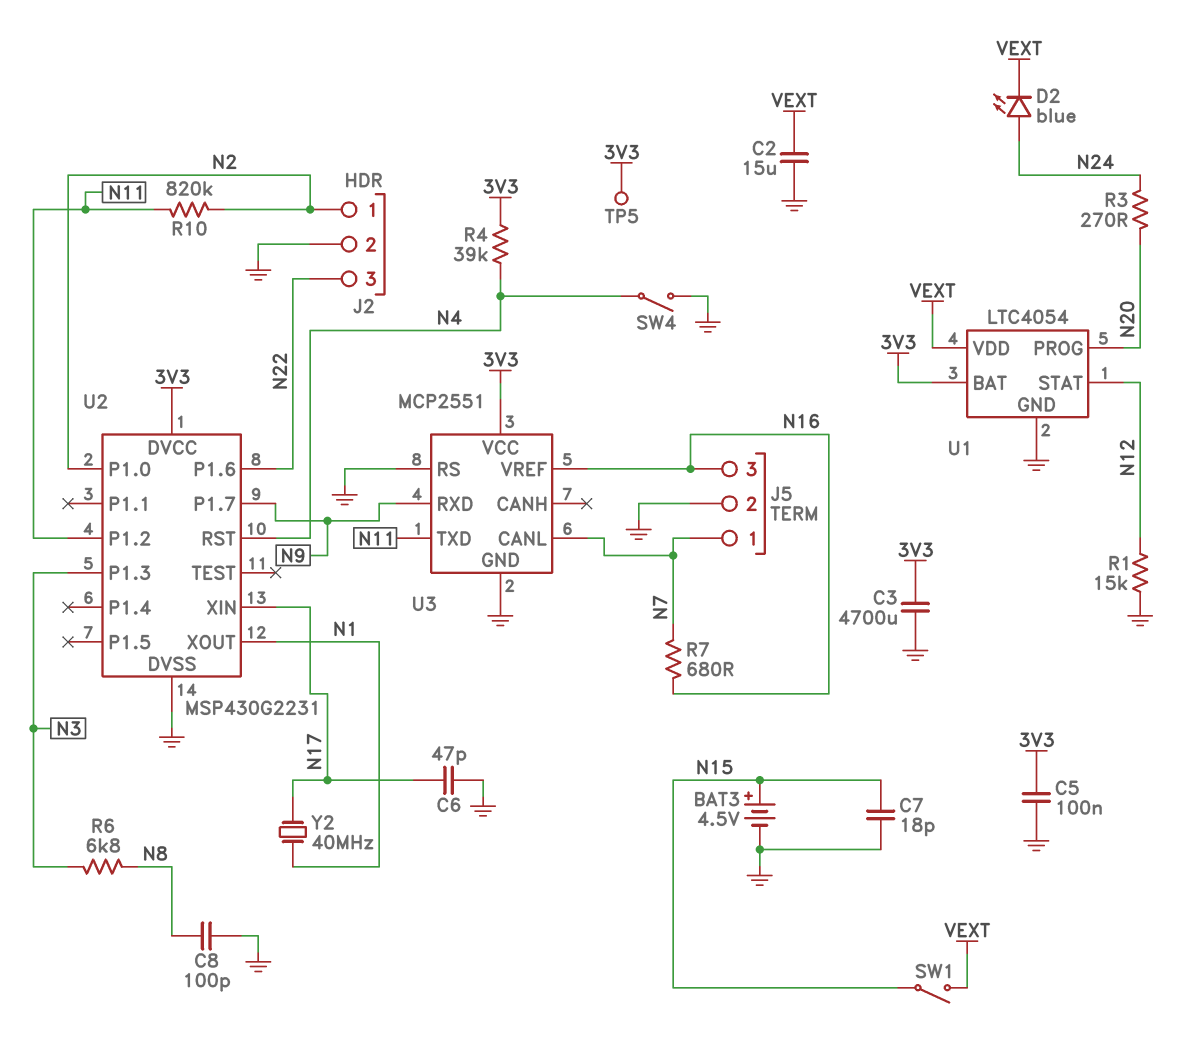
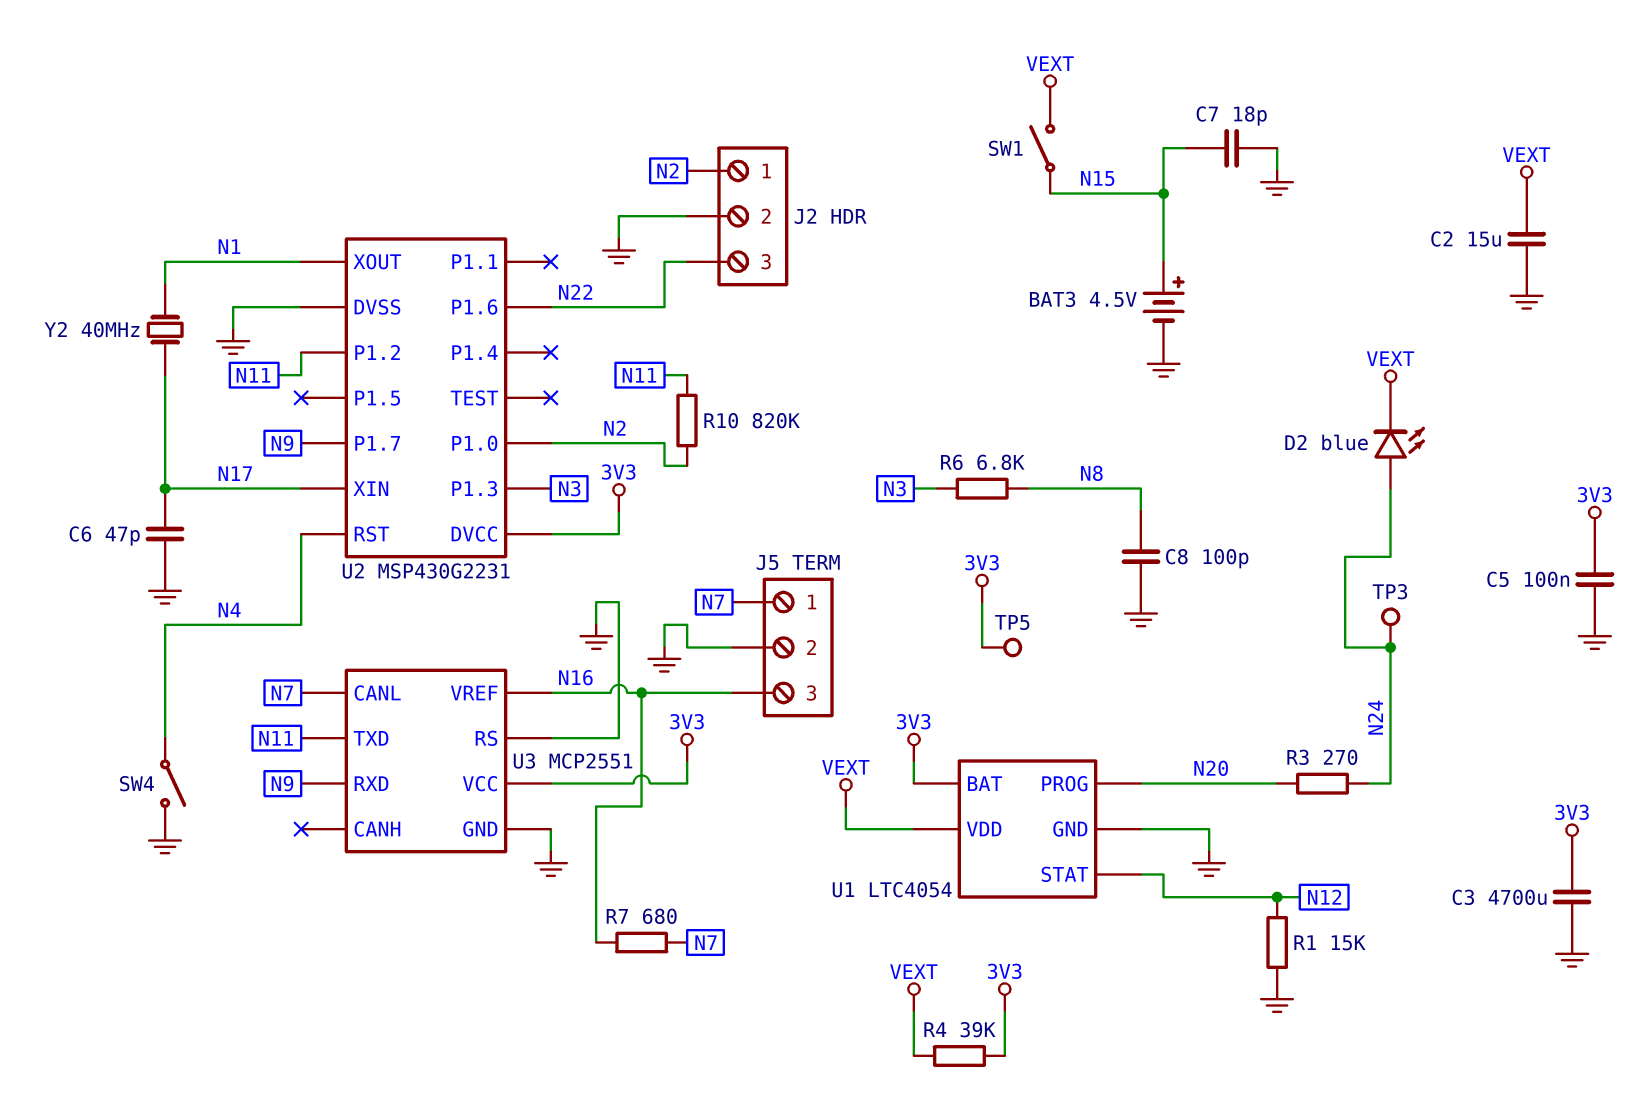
R4: 39k (3V3, N4) -> 39k (3V3, VEXT)
TP3: none -> test point (N24)

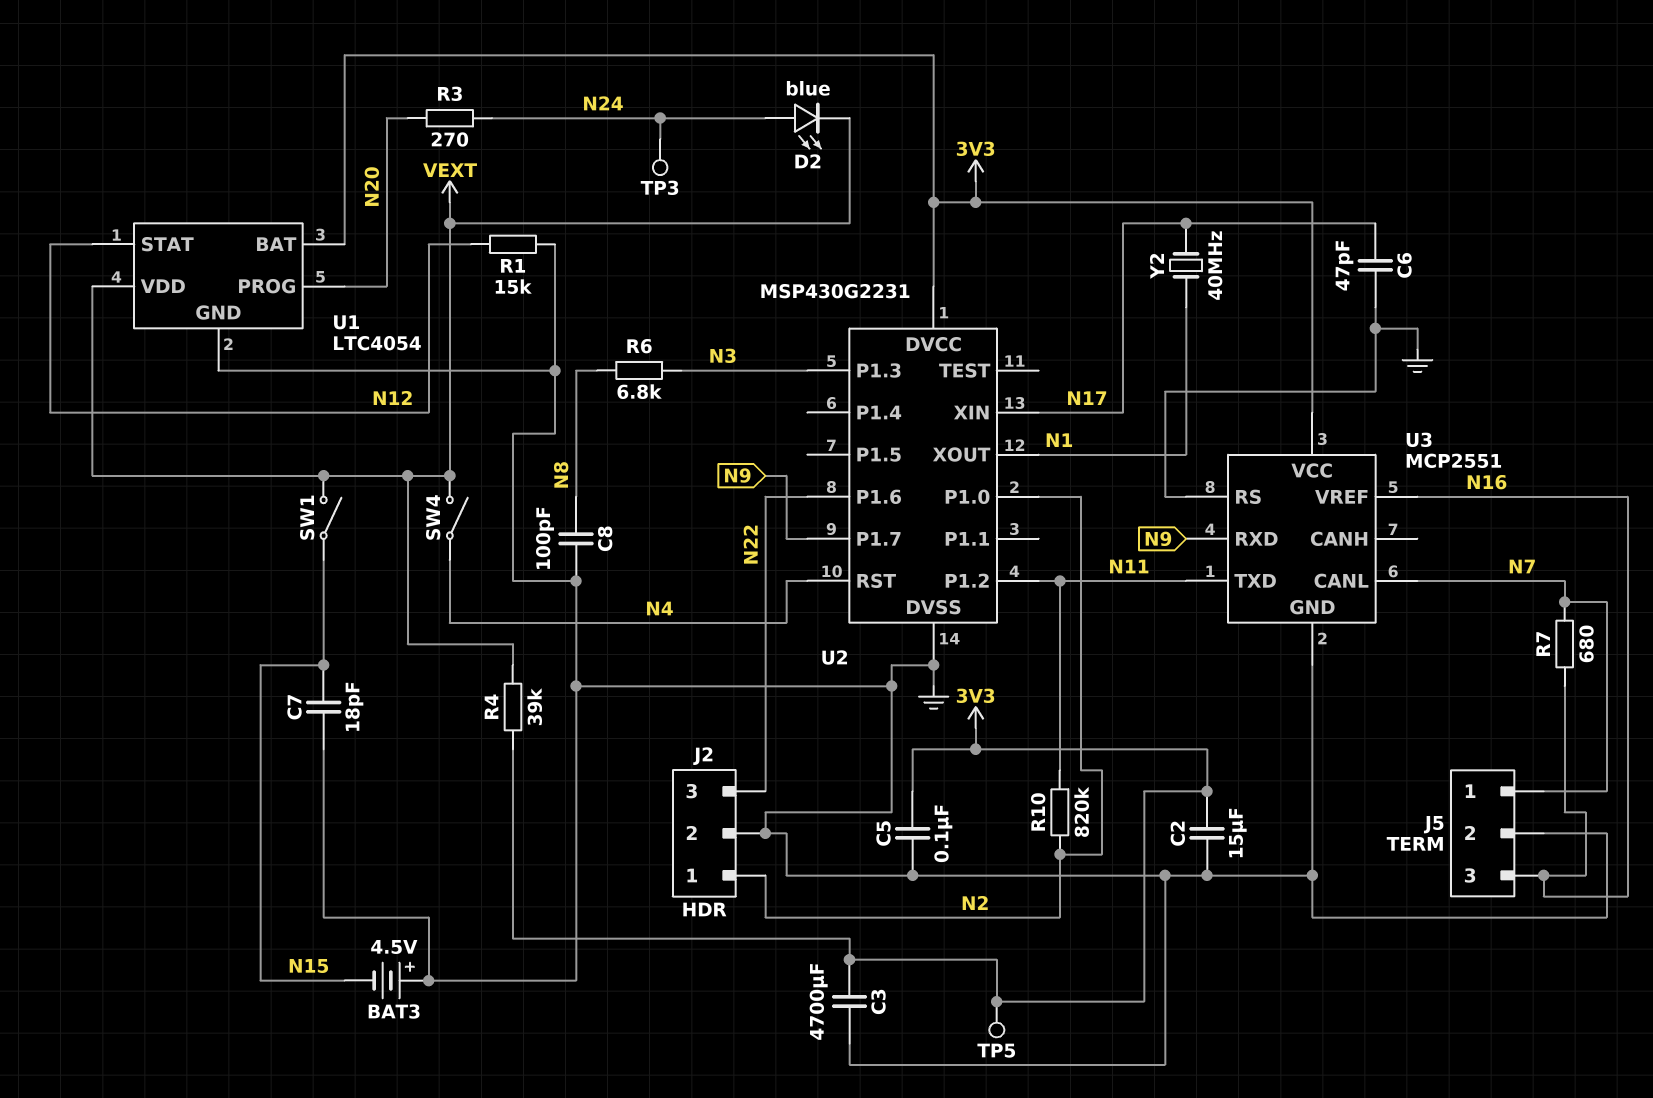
BAT3: 4.5V (plus N15, minus GND) -> 4.5V (plus GND, minus N15)
C2: 15uF (GND, VEXT) -> 15uF (3V3, GND)
SW4: switch (GND, N4) -> switch (N4, VEXT)

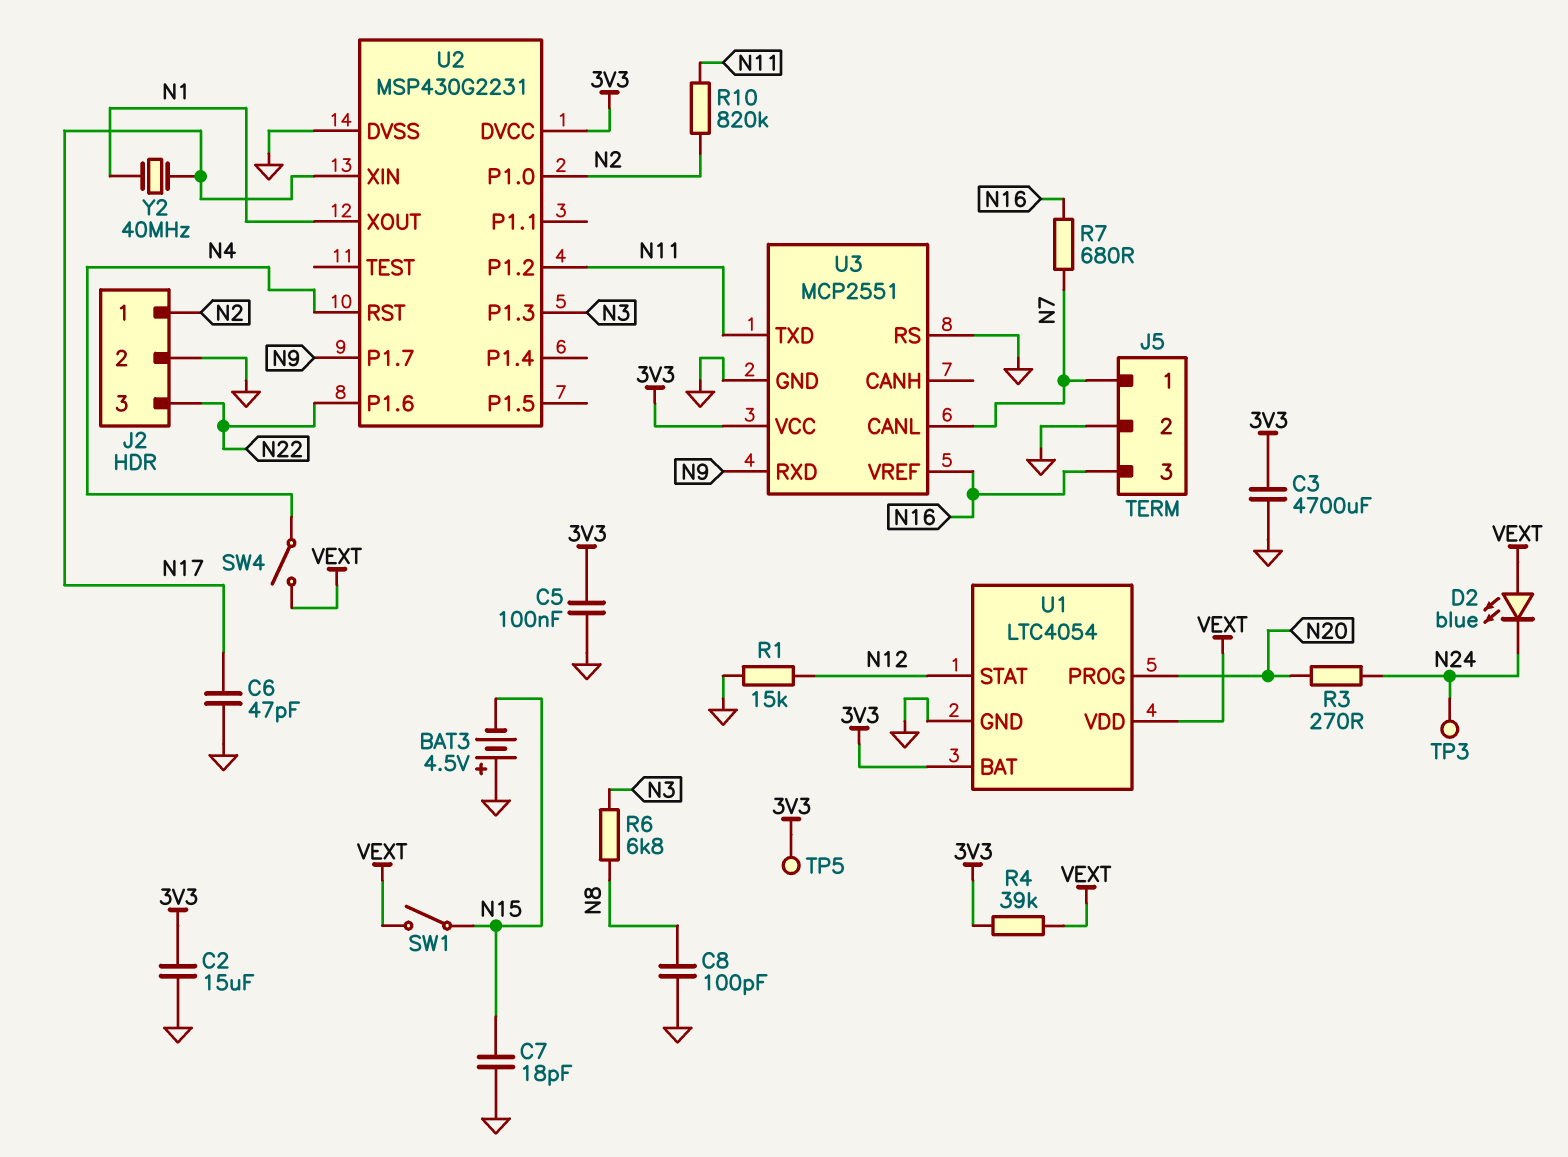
D2: LED blue (A N24, K VEXT) -> LED blue (A VEXT, K N24)

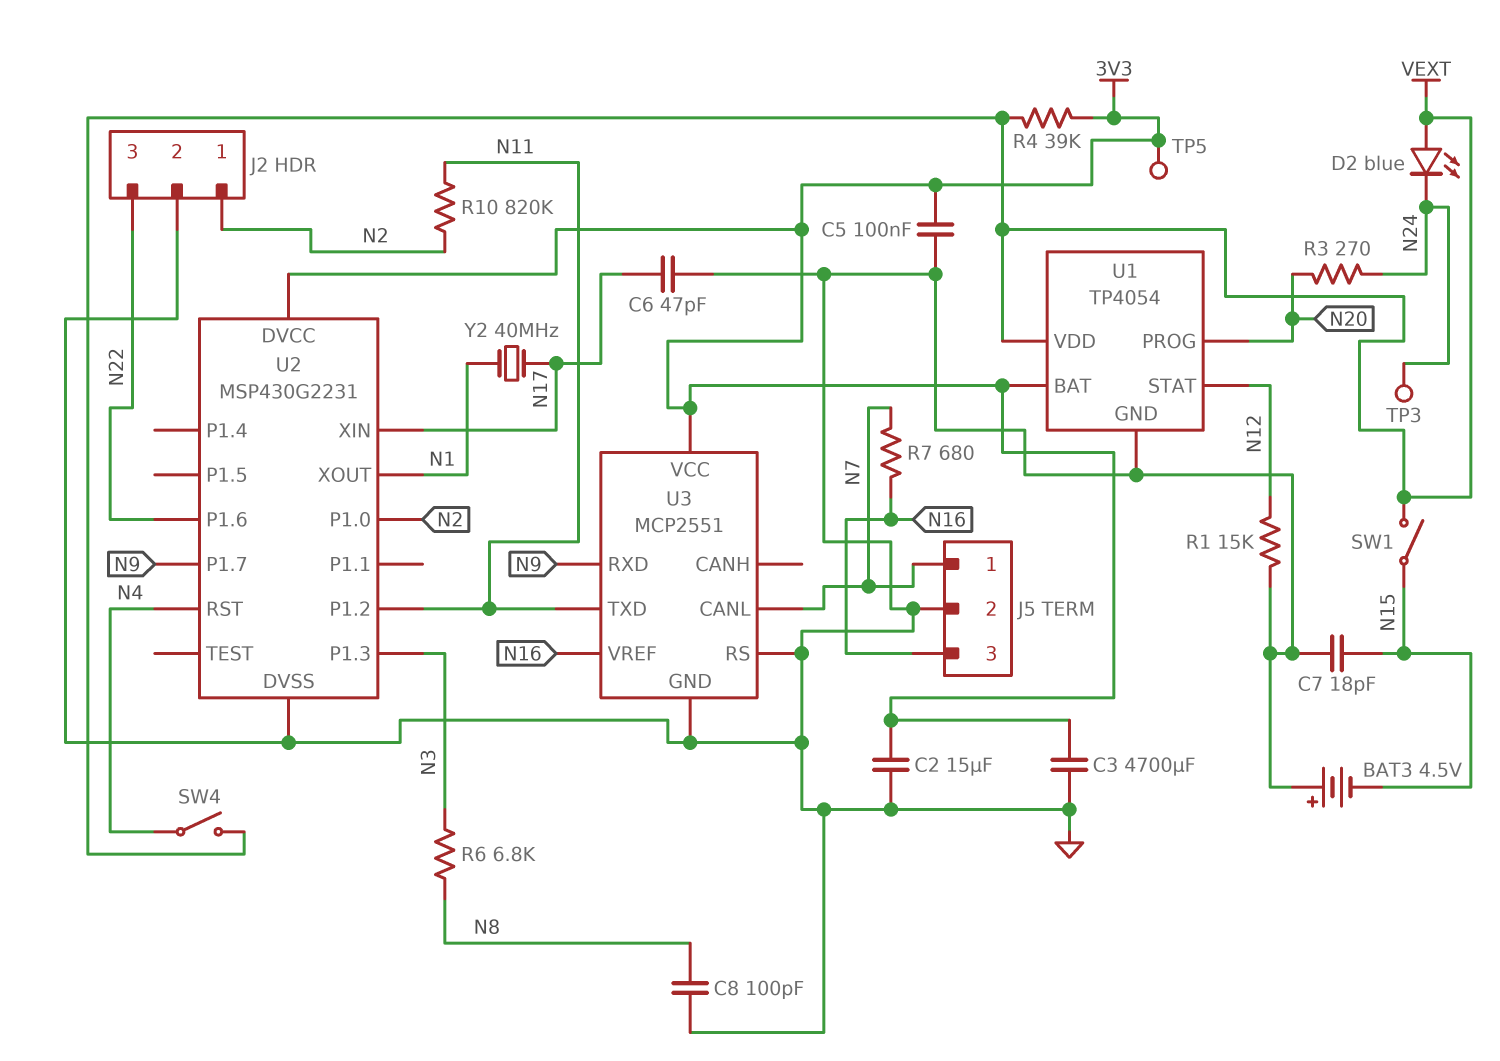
U1: LTC4054 -> TP4054

